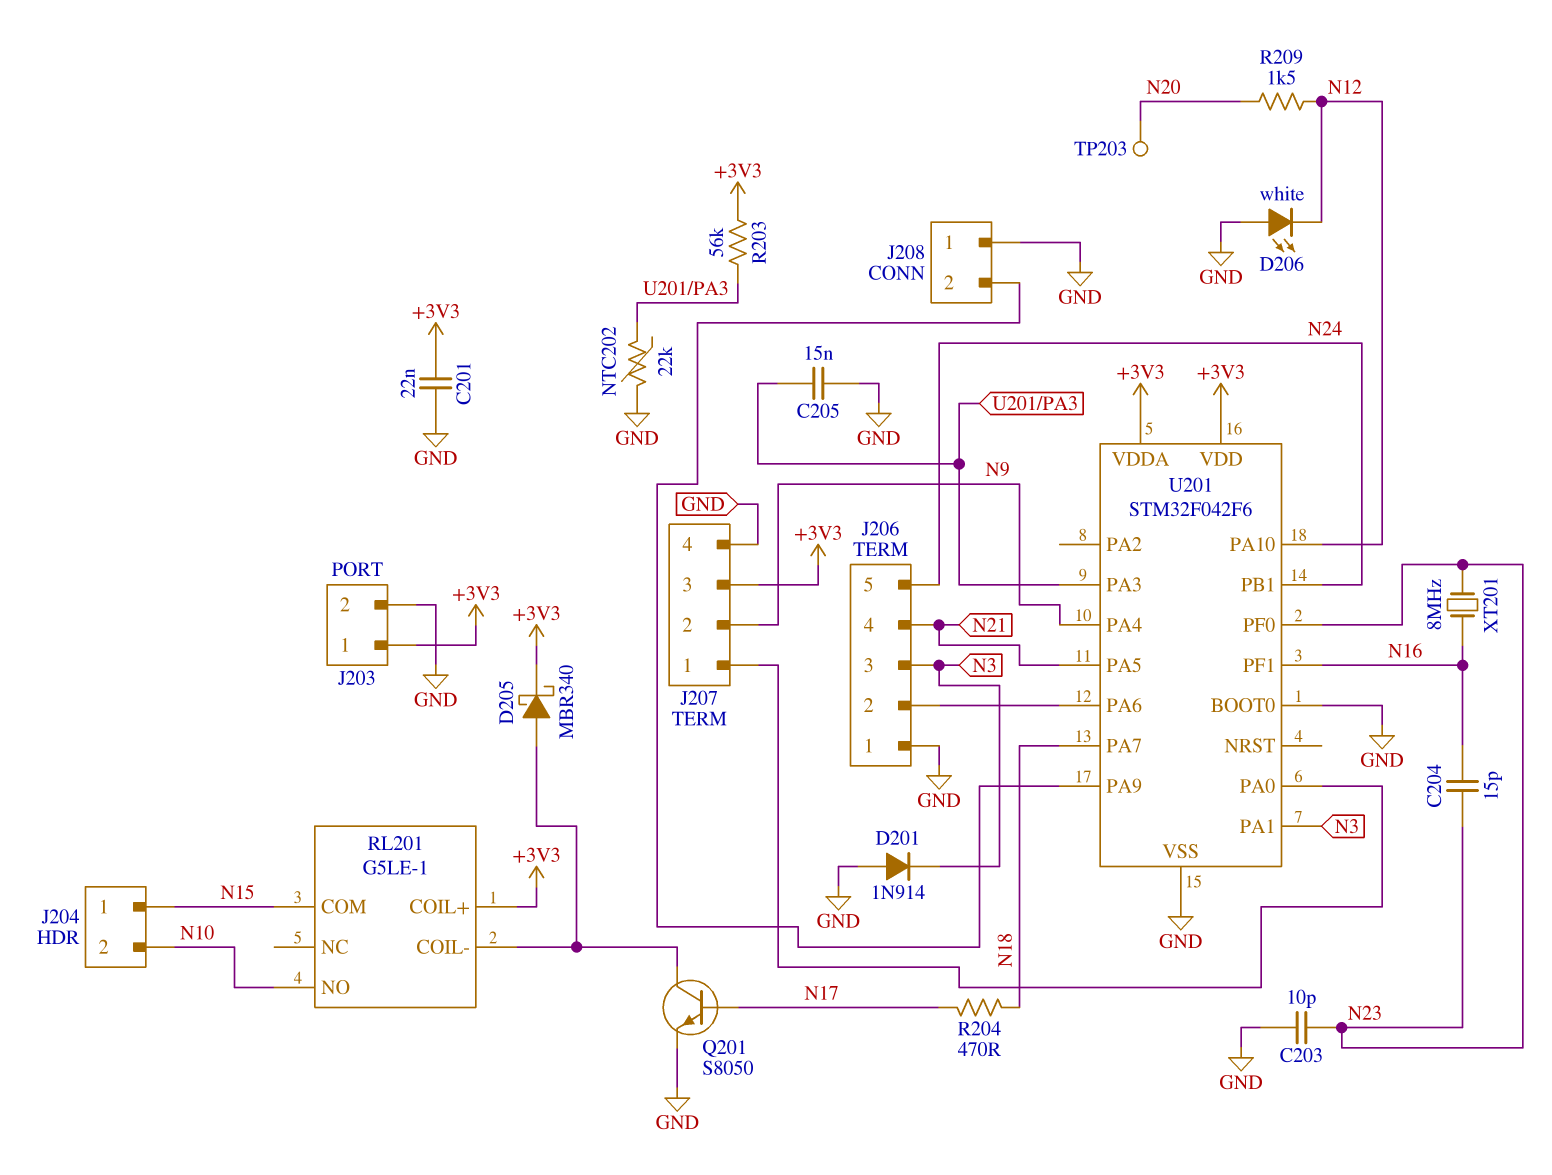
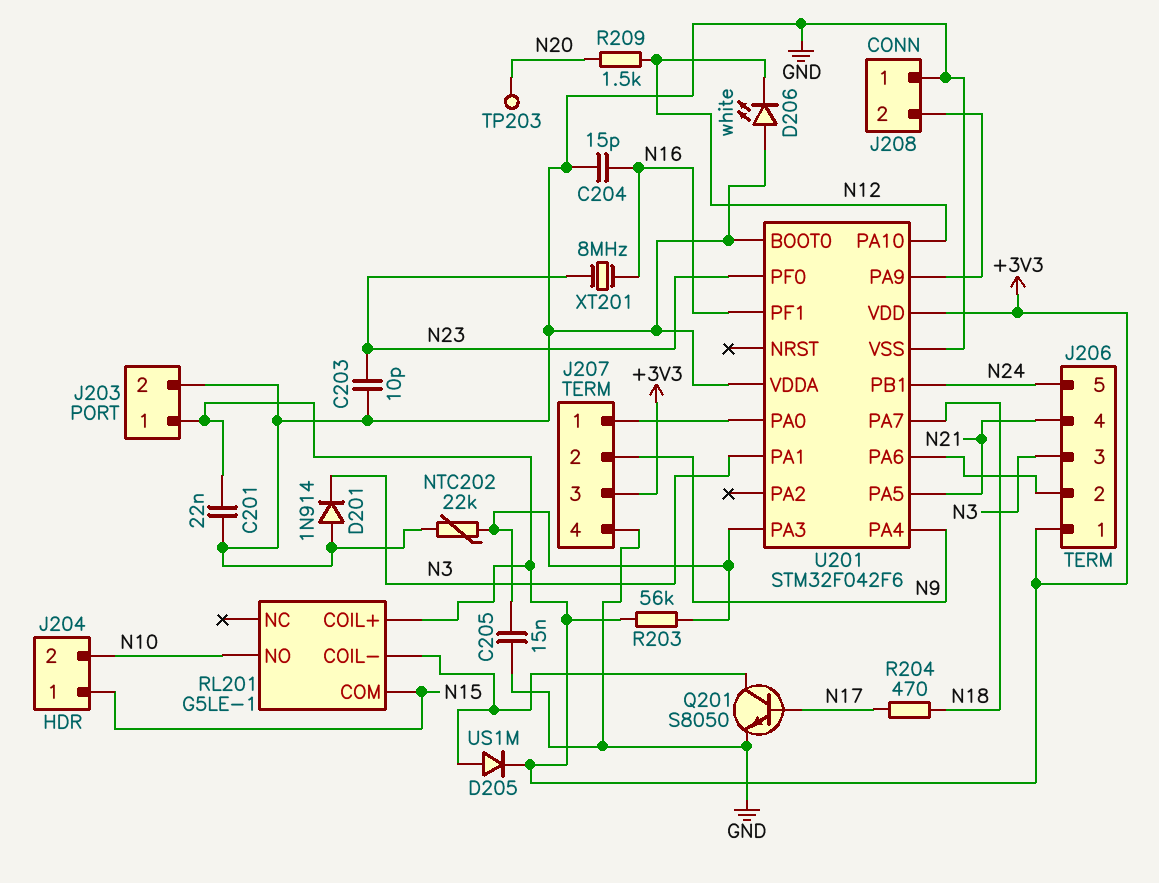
C204: 15pF (N16, N23) -> 15pF (GND, N16)
D205: schottky MBR340 (A RL201/COIL-, K +3V3) -> diode US1M (A RL201/COIL-, K +3V3)
J206 pin 1: GND -> +3V3
U201 pin VDDA: +3V3 -> GND

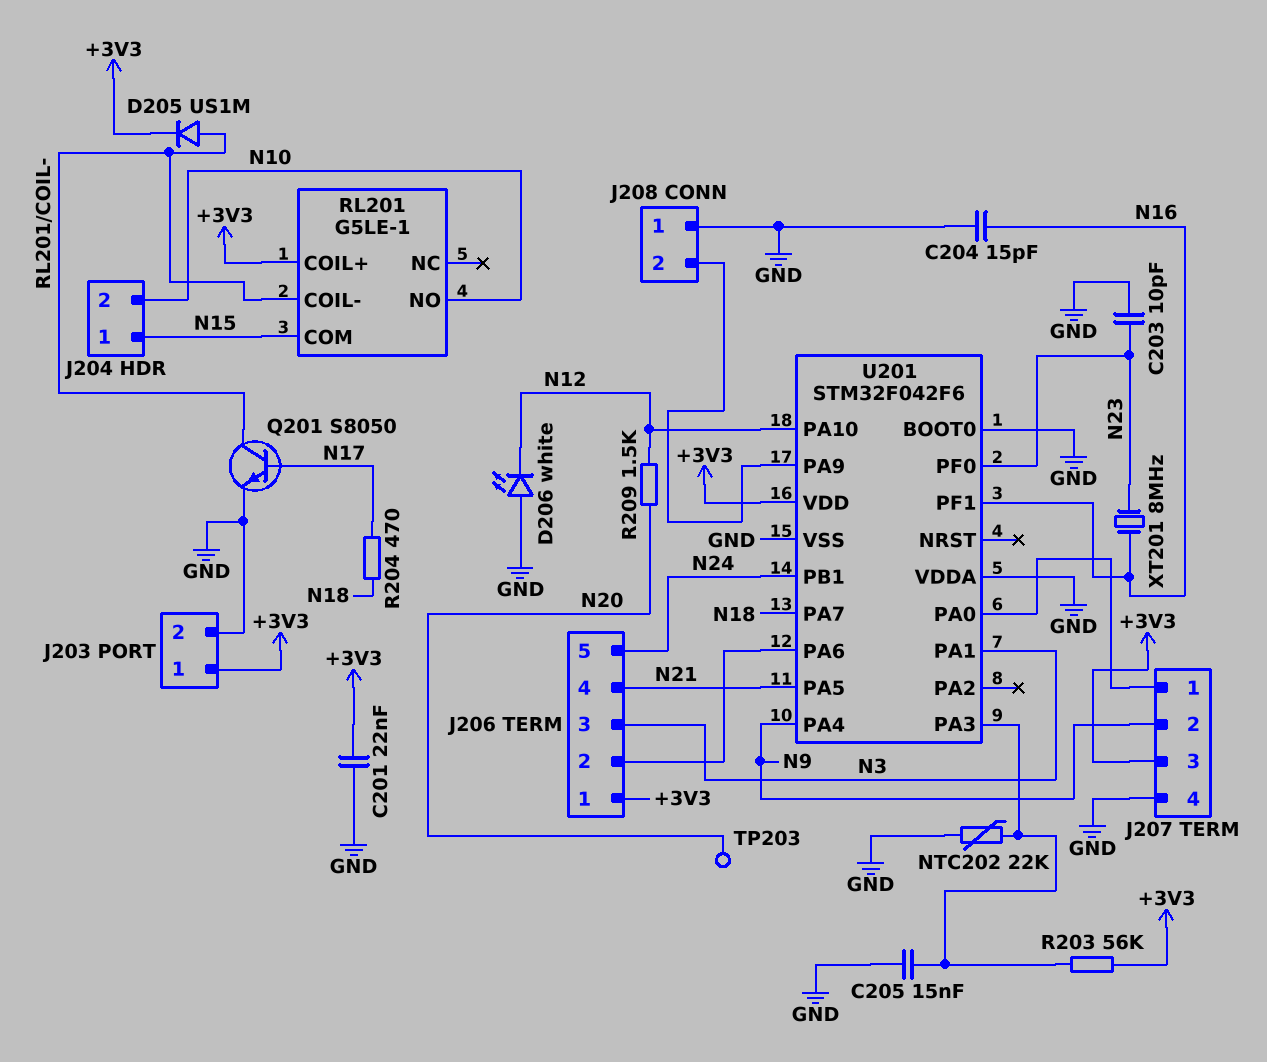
D201: diode 1N914 (A GND, K N3) -> none

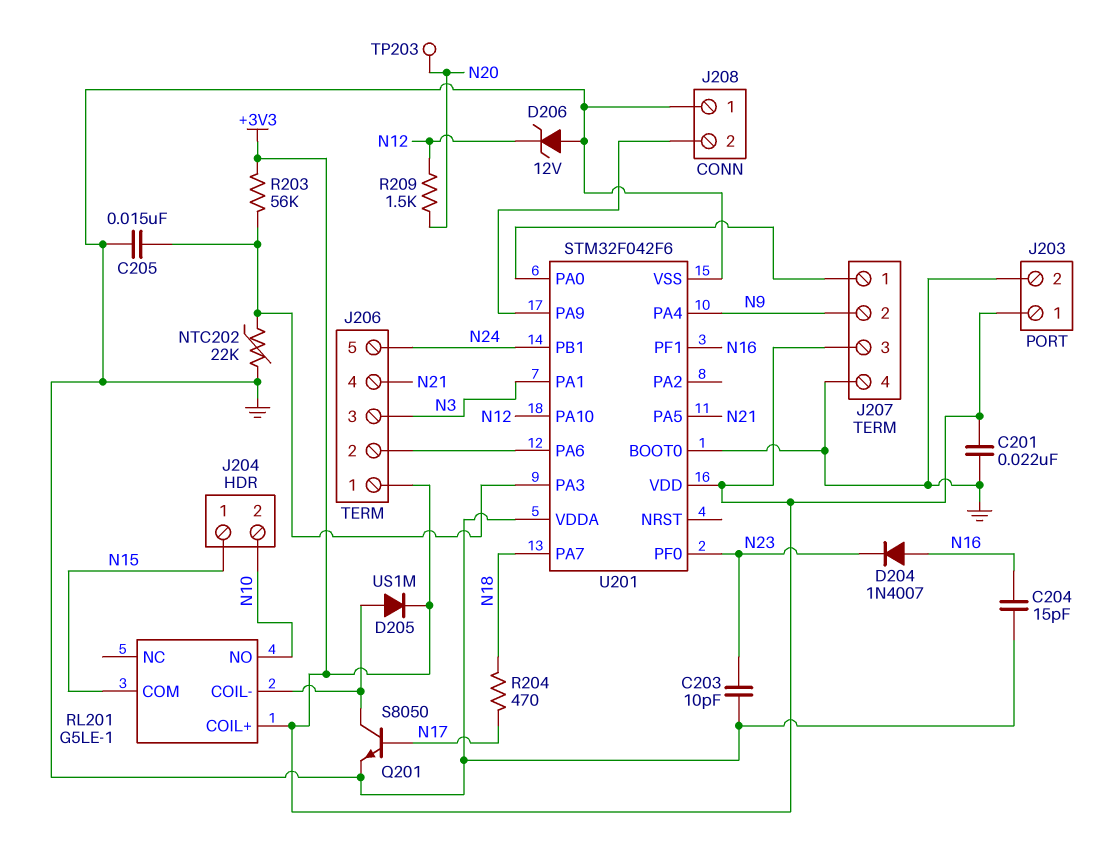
D204: none -> diode 1N4007 (A N16, K N23)
D206: LED white (A GND, K N12) -> zener 12V (A GND, K N12)
XT201: 8MHz (N16, N23) -> none

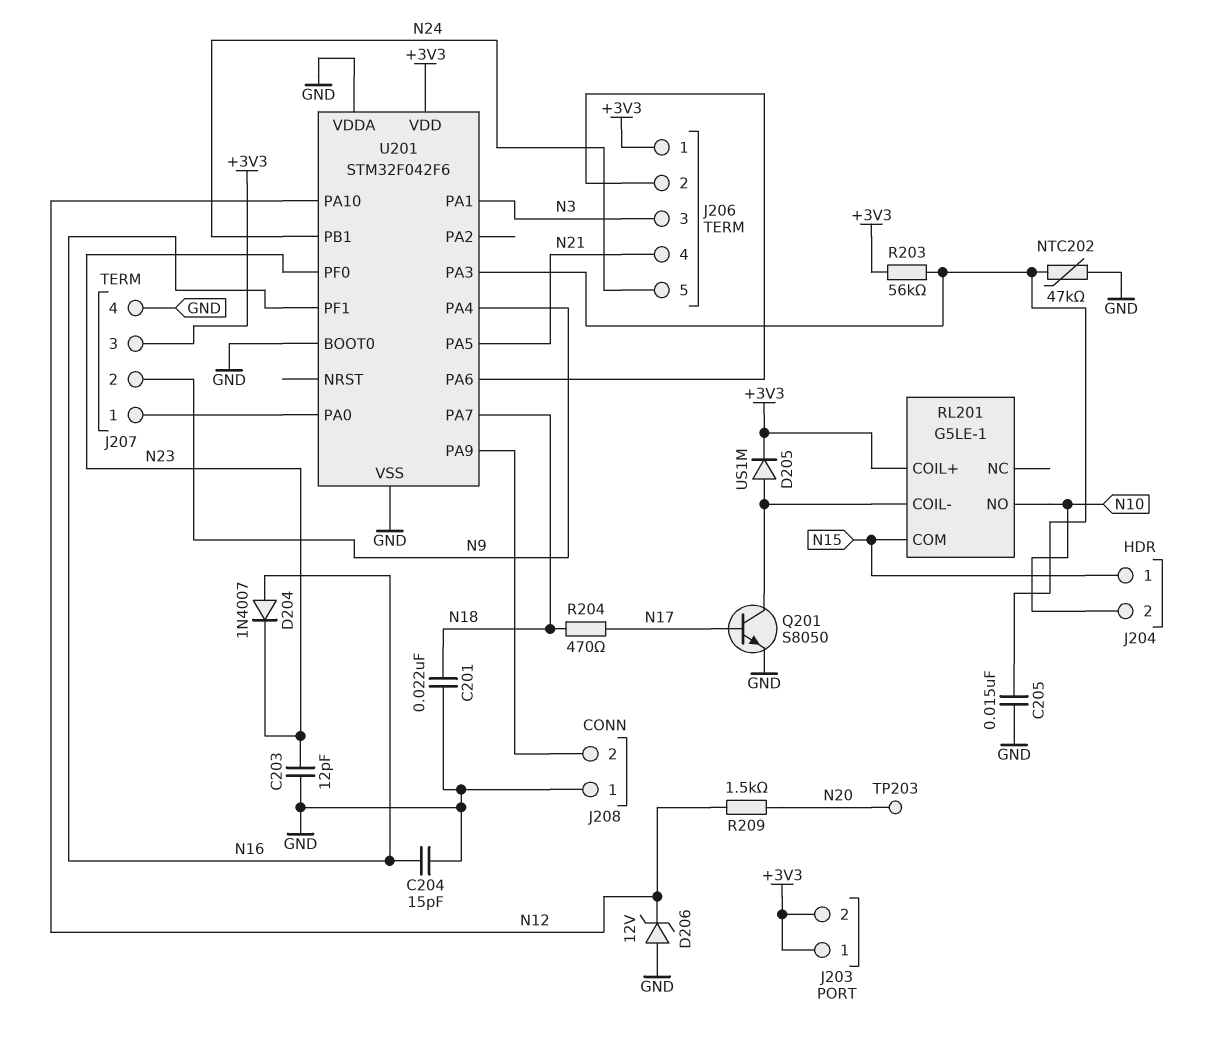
C201: 22nF (+3V3, GND) -> 22nF (GND, N18)
C203: 10pF (GND, N23) -> 12pF (GND, N23)
J203 pin 2: GND -> +3V3
NTC202: 22k (GND, U201/PA3) -> 47k (GND, U201/PA3)

